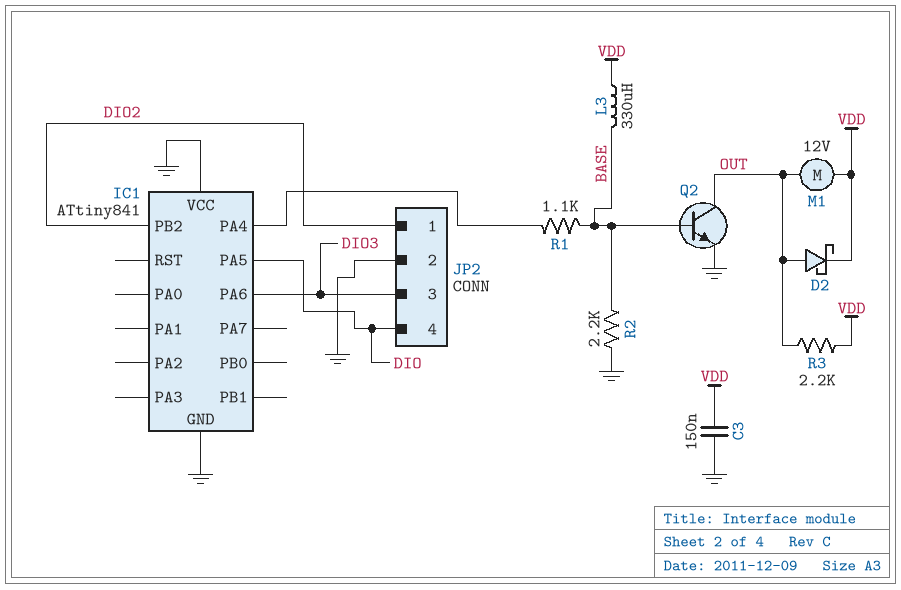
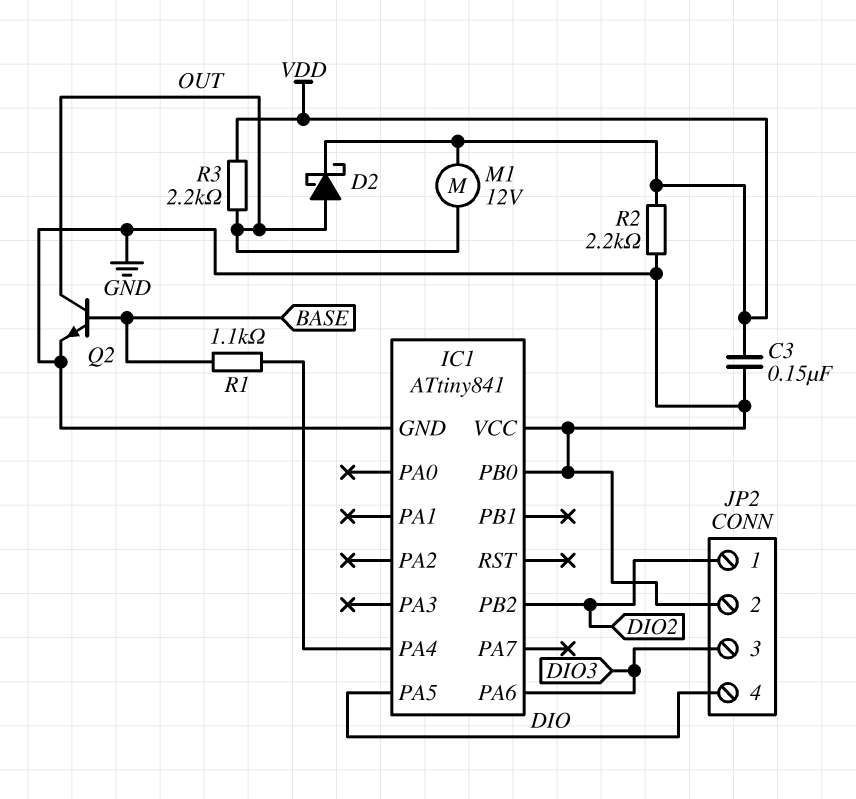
IC1 pin PB0: none -> GND
L3: 330uH (BASE, VDD) -> none
R2: 2.2k (BASE, GND) -> 2.2k (GND, VDD)

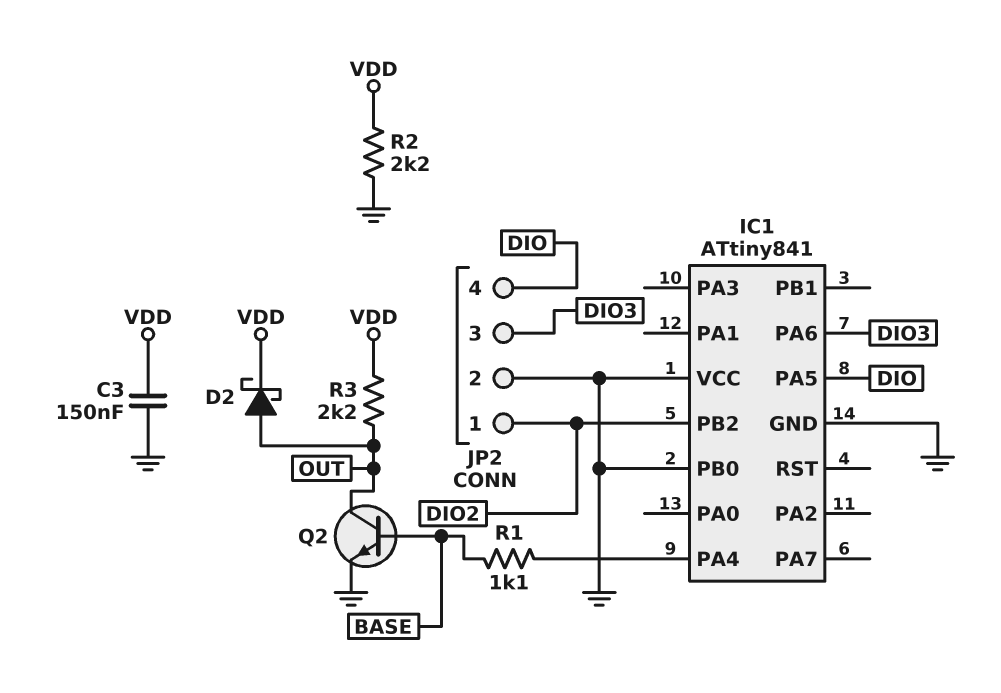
M1: motor 12V (OUT, VDD) -> none

